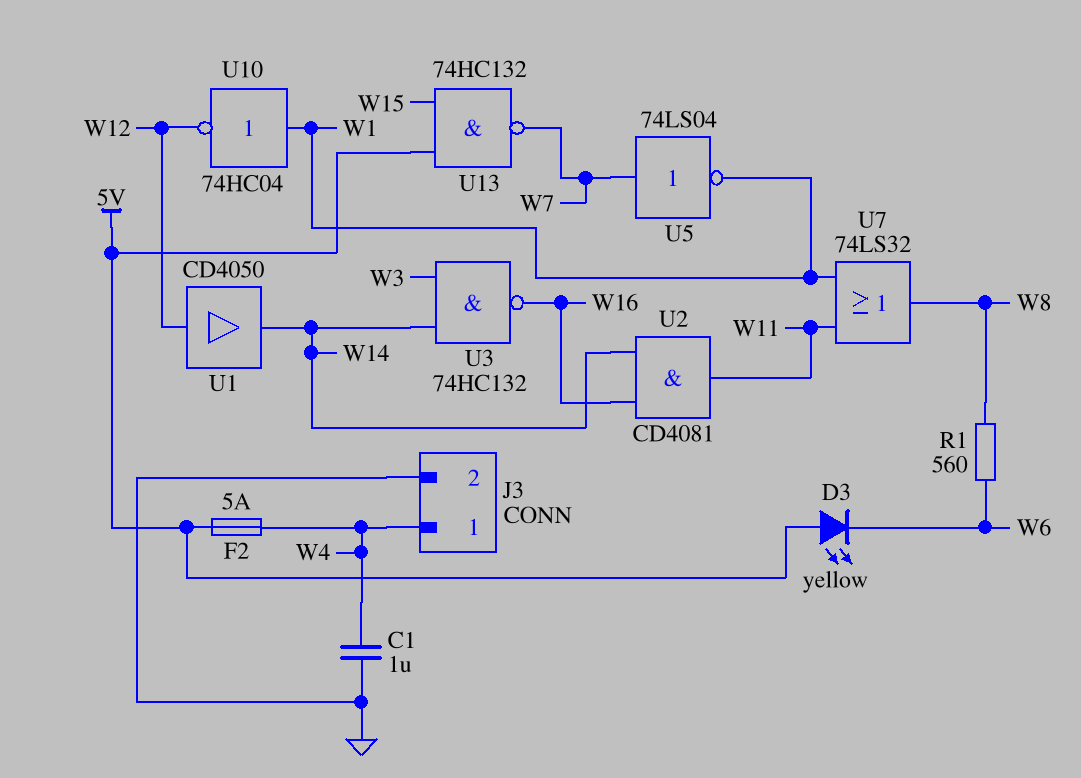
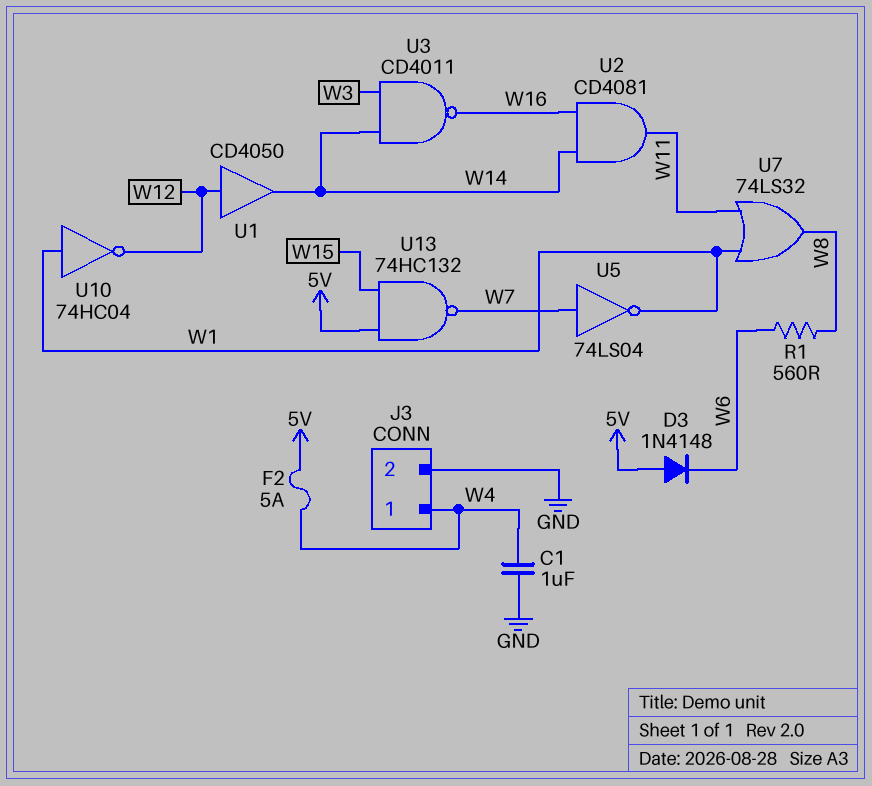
D3: LED yellow (A 5V, K W6) -> diode 1N4148 (A 5V, K W6)
U3: NAND 74HC132 (in W3, in W14, out W16) -> NAND CD4011 (in W3, in W14, out W16)

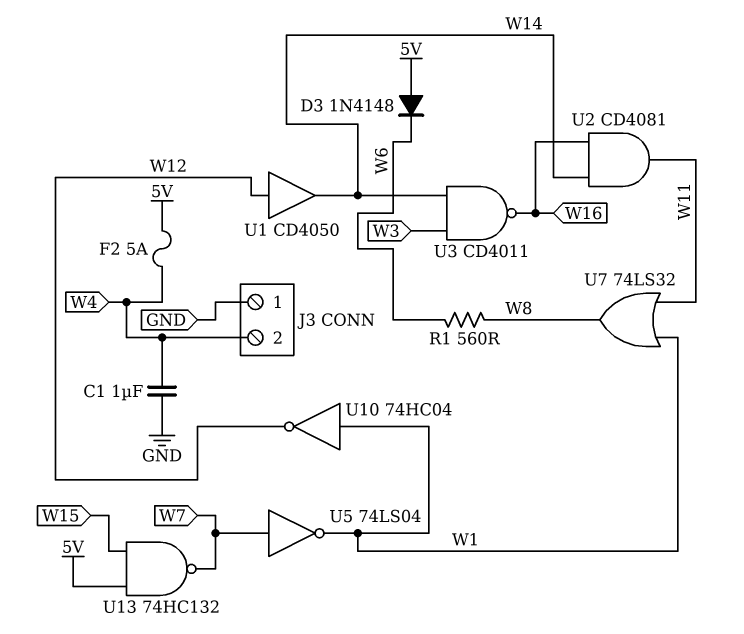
J3 pin 1: W4 -> GND
J3 pin 2: GND -> W4

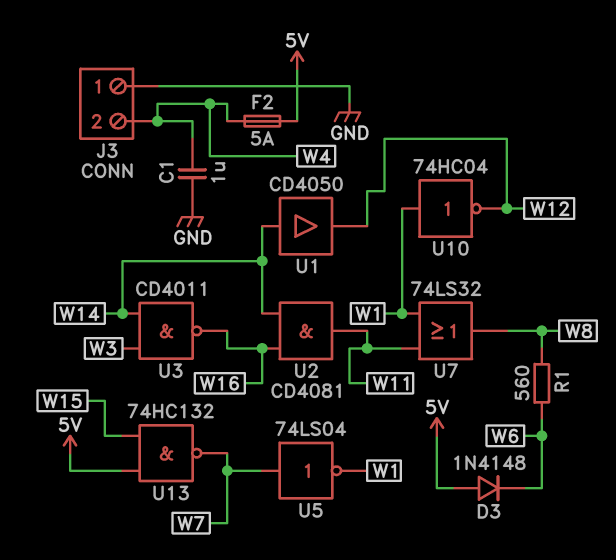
U1: buffer CD4050 (in W12, out W14) -> buffer CD4050 (in W14, out W12)

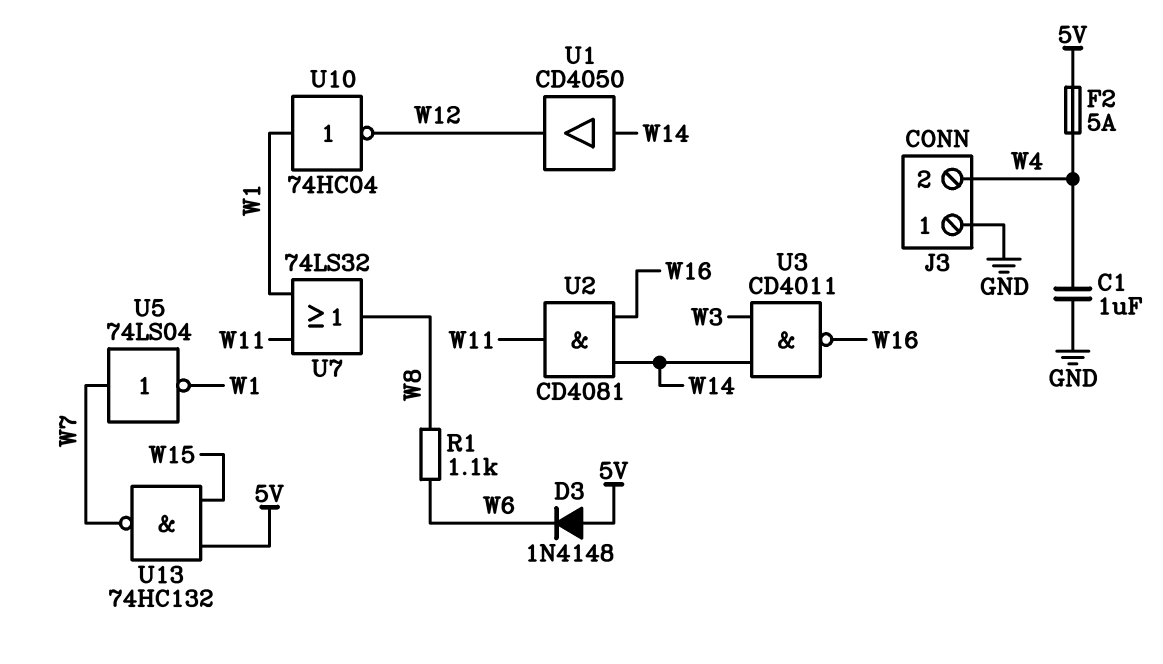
R1: 560 (W6, W8) -> 1.1k (W6, W8)

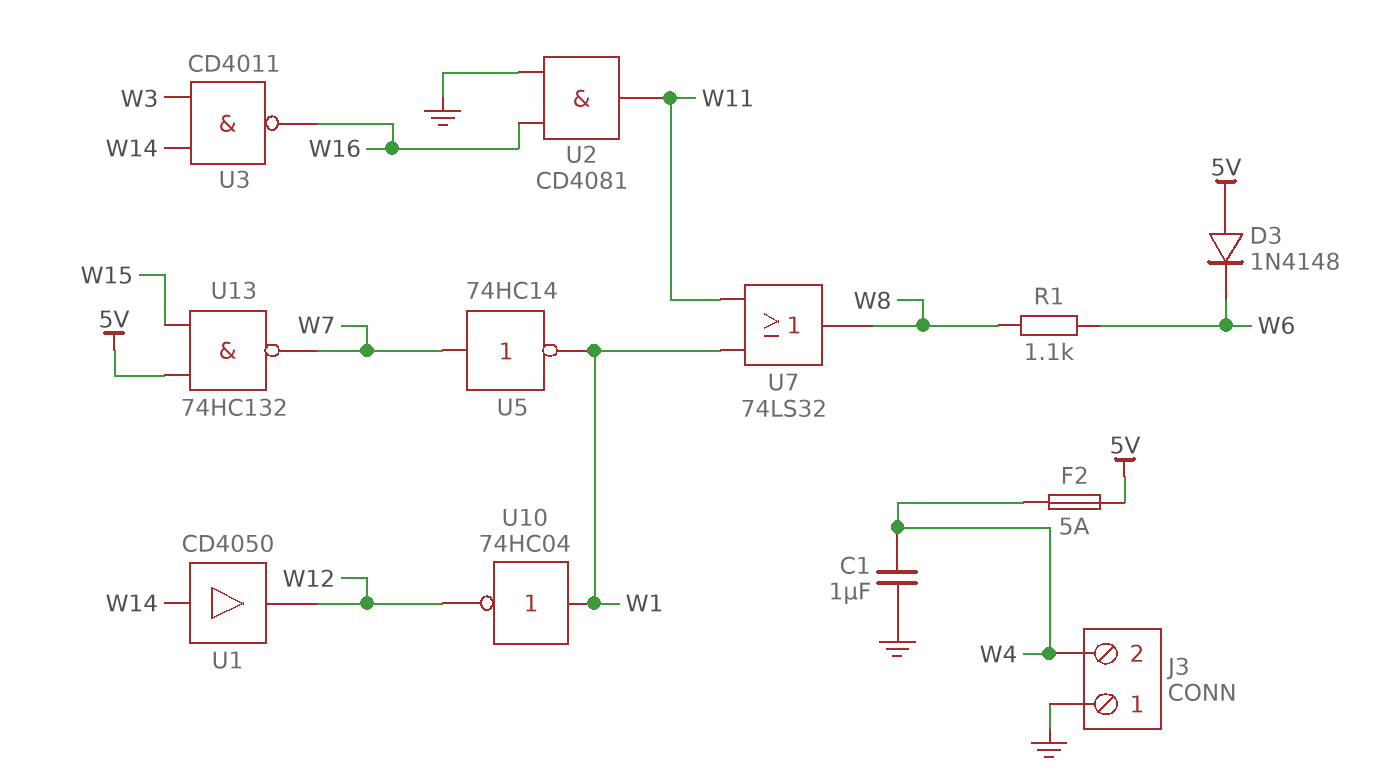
U2: AND CD4081 (in W14, in W16, out W11) -> AND CD4081 (in GND, in W16, out W11)
U5: NOT 74LS04 (in W7, out W1) -> NOT 74HC14 (in W7, out W1)

